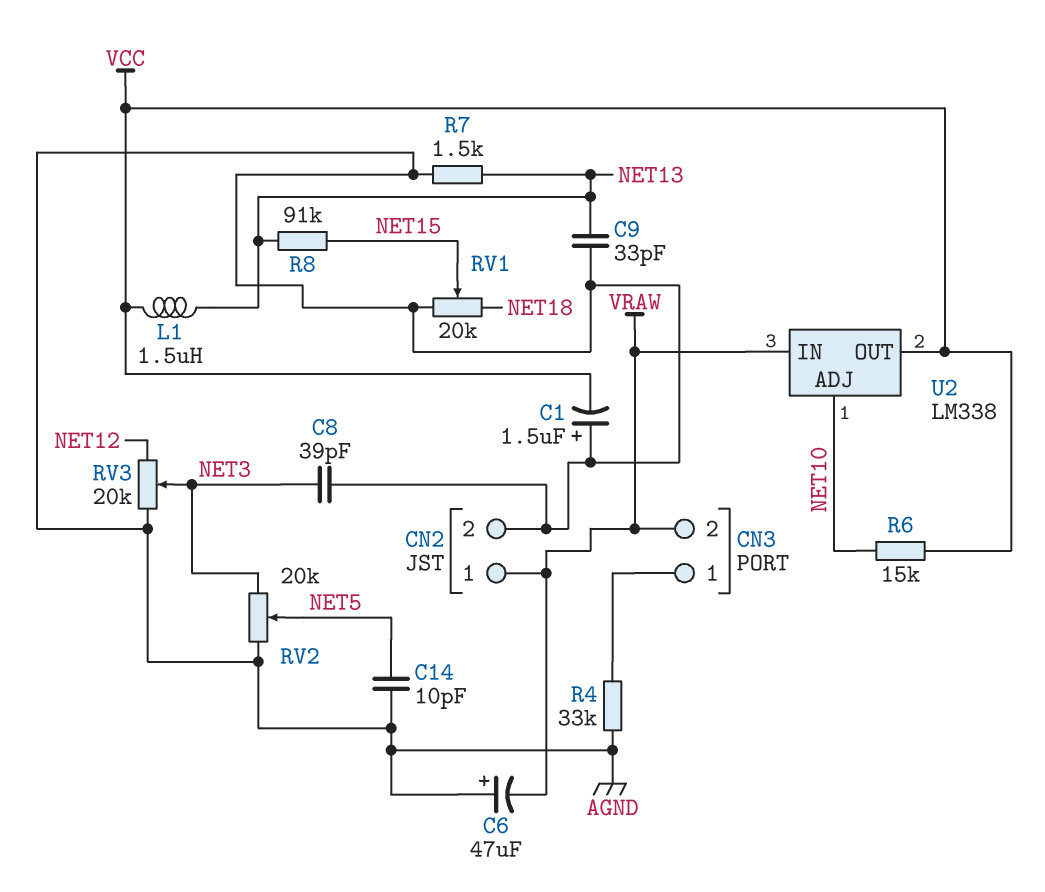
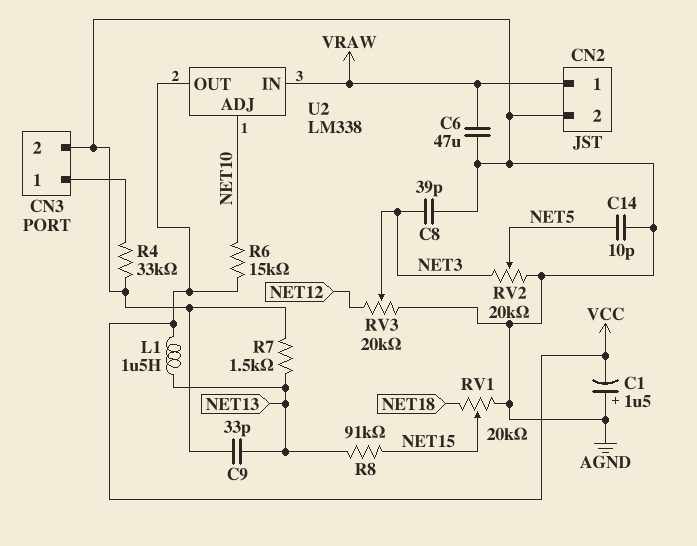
C6: 47uF (plus AGND, minus VRAW) -> 47uF (AGND, VRAW)
CN3 pin 2: VRAW -> AGND

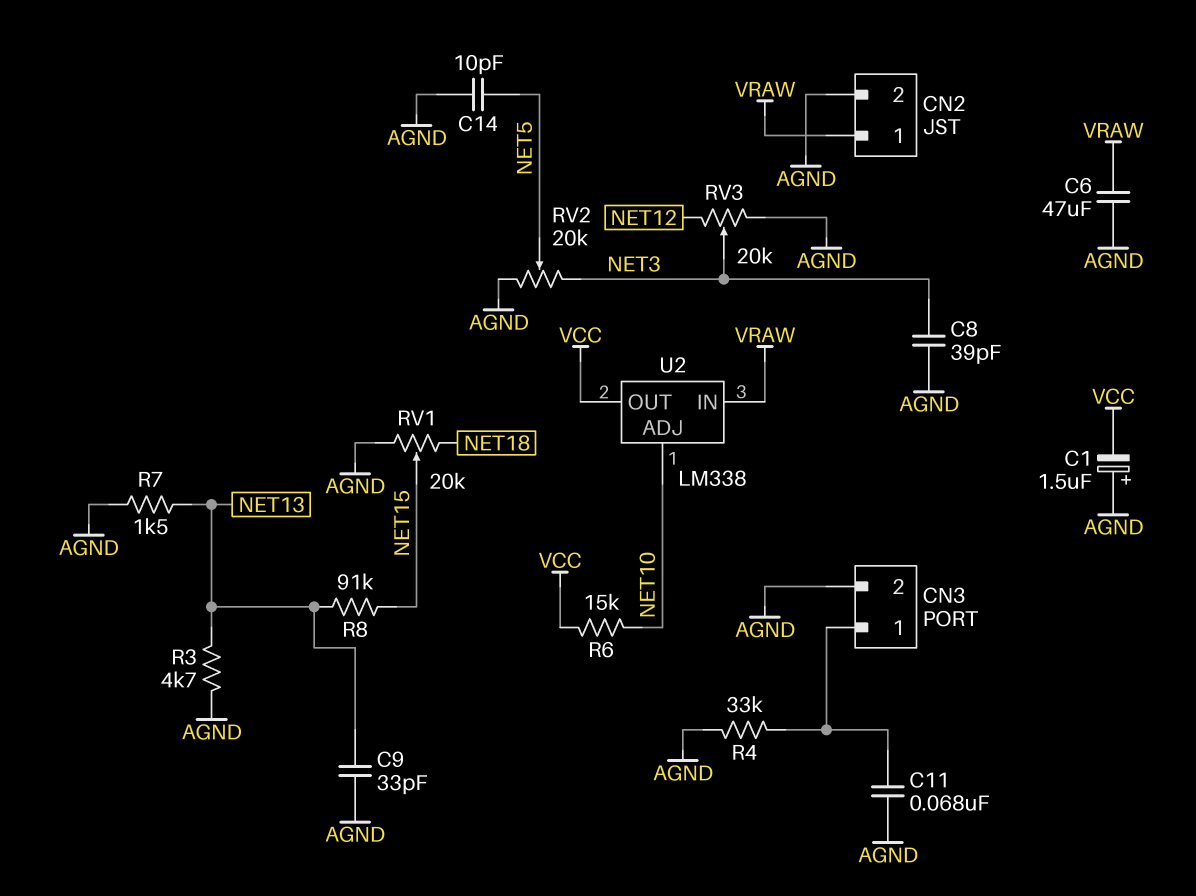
C11: none -> 68nF (AGND, CN3/1)
L1: 1.5uH (NET13, VCC) -> none
R3: none -> 4.7k (AGND, NET13)

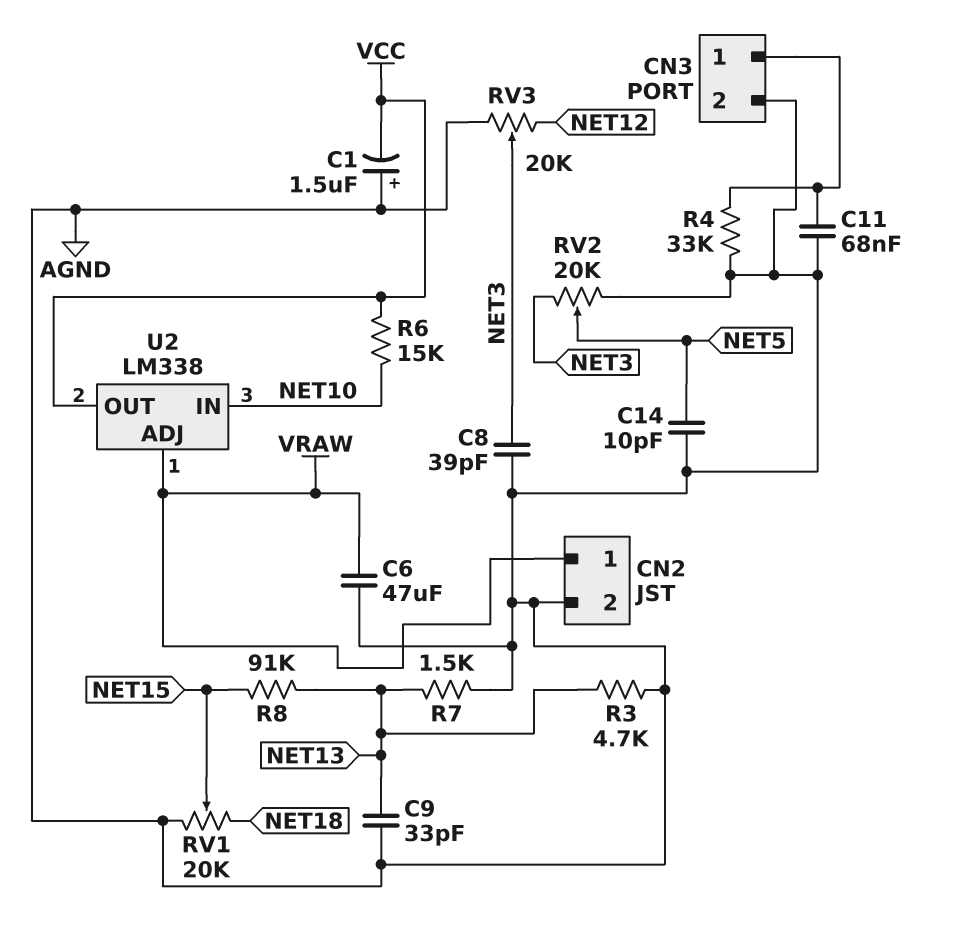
U2 pin ADJ: NET10 -> VRAW
U2 pin IN: VRAW -> NET10

